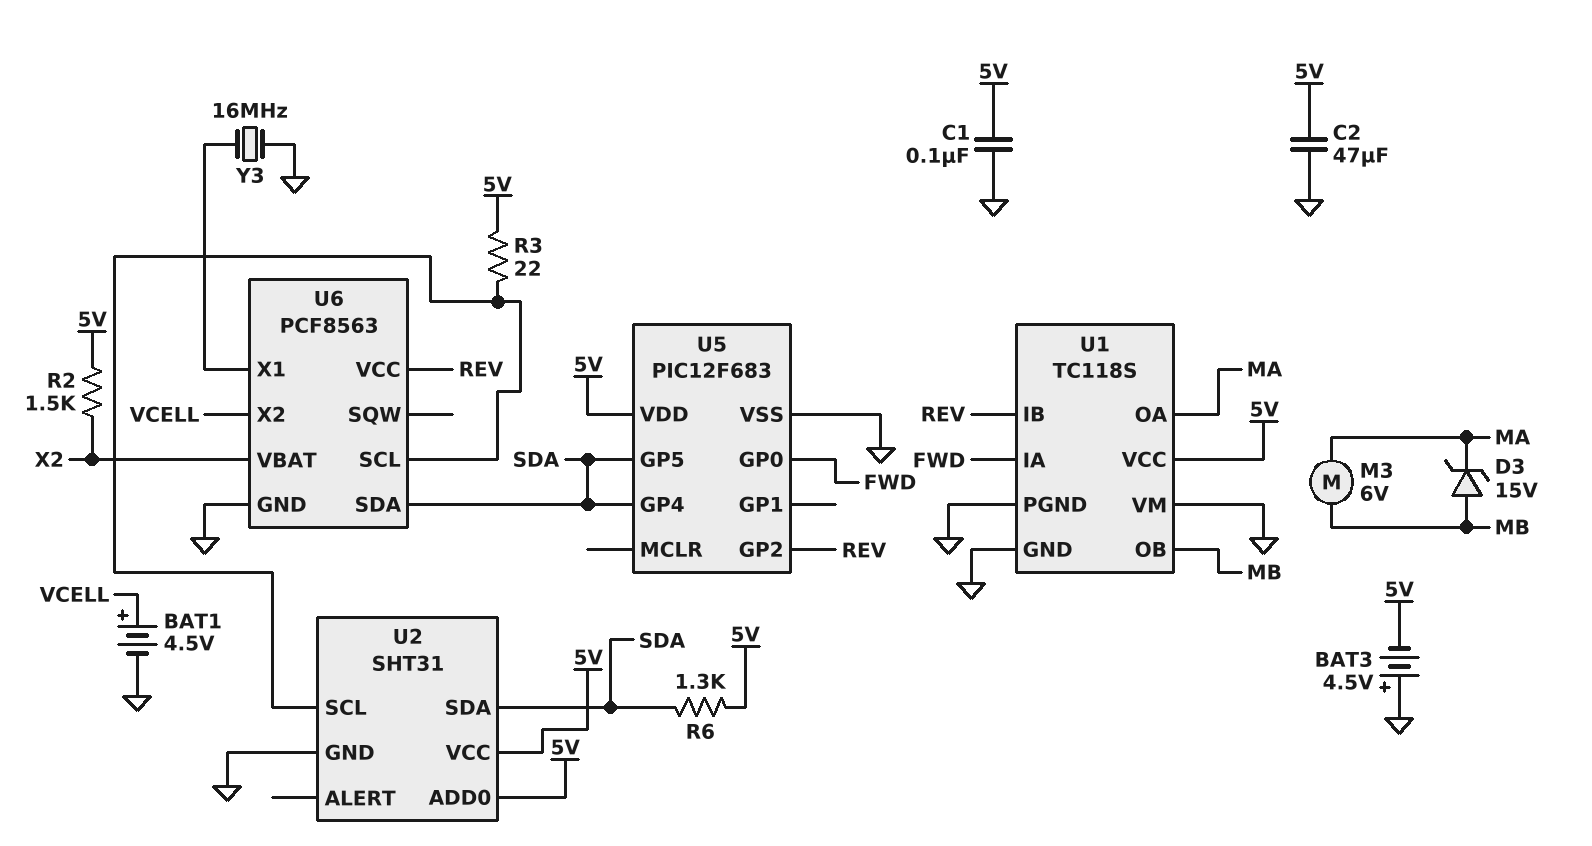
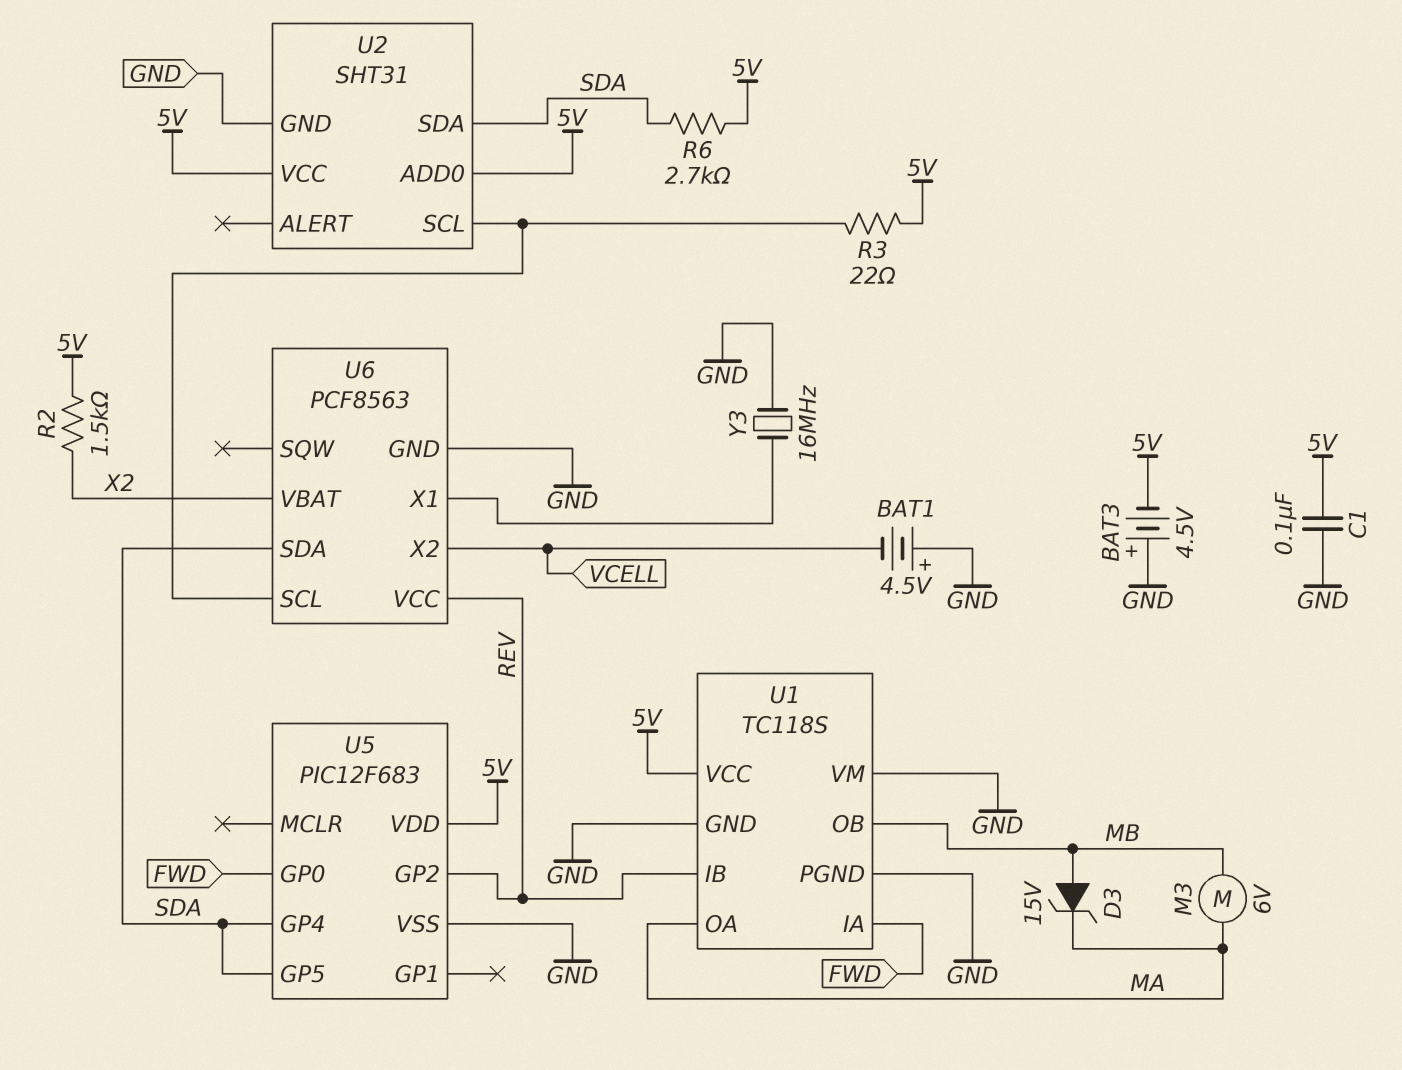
BAT1: 4.5V (plus VCELL, minus GND) -> 4.5V (plus GND, minus VCELL)
C2: 47uF (5V, GND) -> none
R6: 1.3k (5V, SDA) -> 2.7k (5V, SDA)

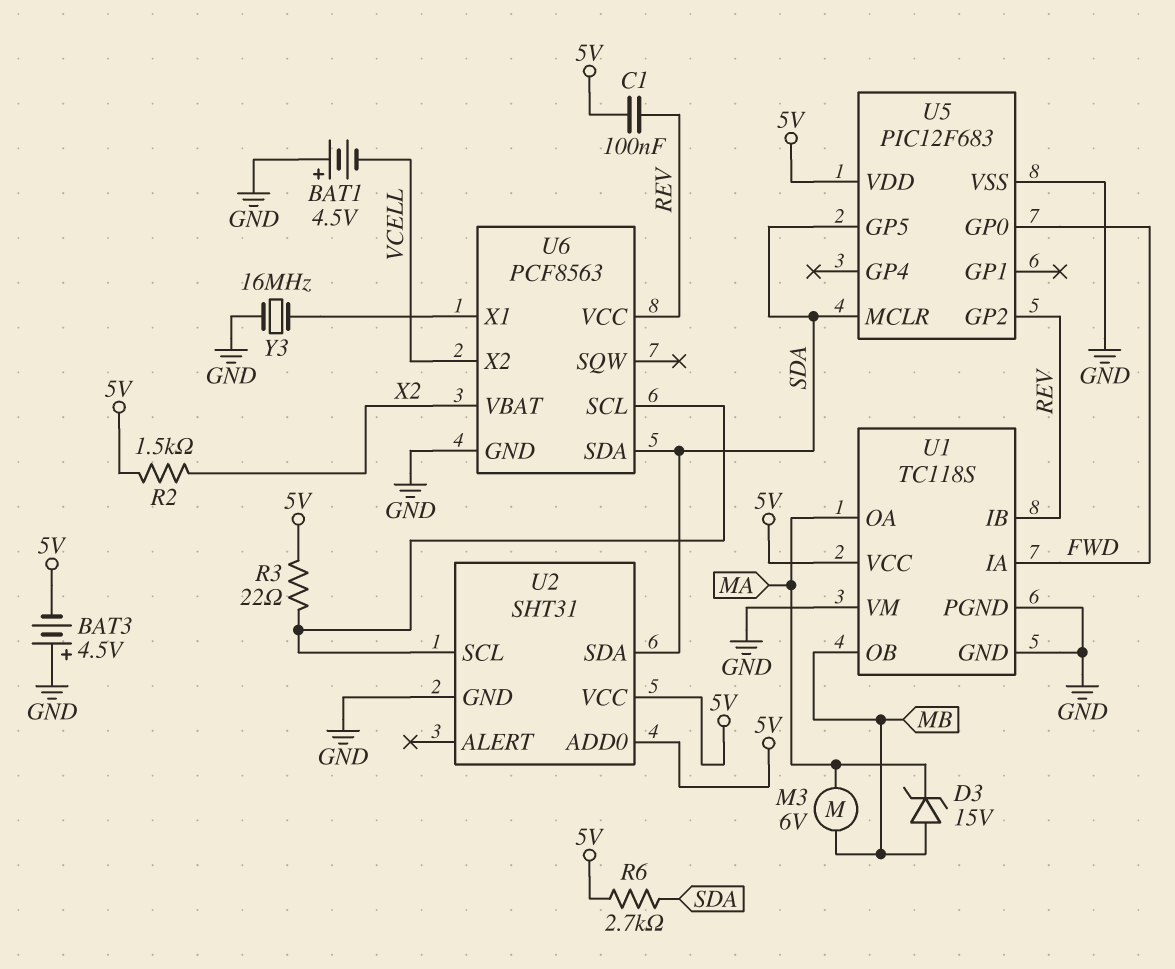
C1: 100nF (5V, GND) -> 100nF (5V, REV)
U5 pin GP4: SDA -> none
U5 pin MCLR: none -> SDA

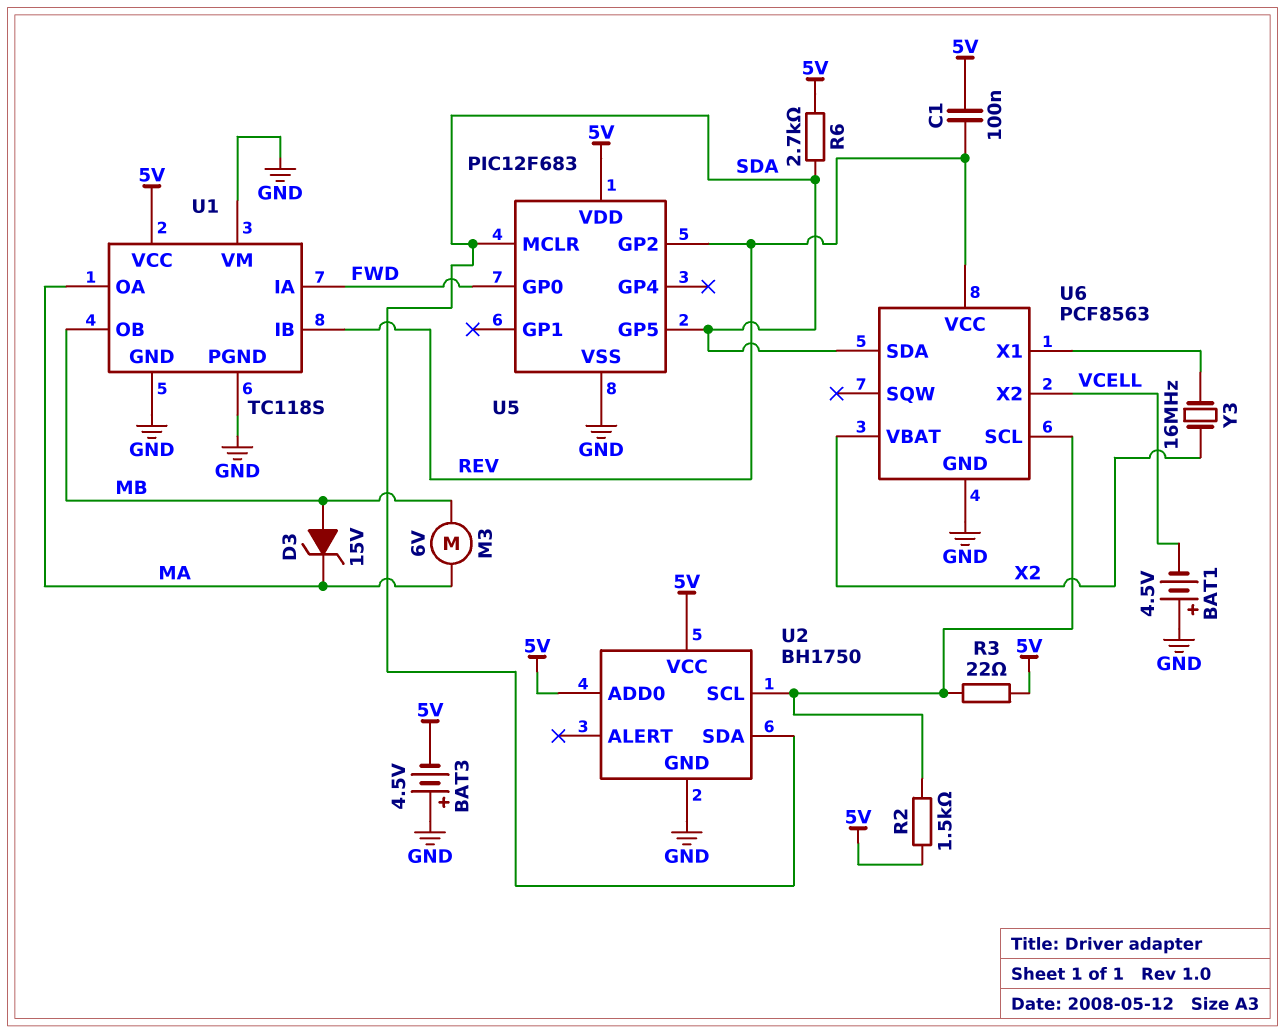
R2: 1.5k (5V, X2) -> 1.5k (5V, U2/SCL)
U2: SHT31 -> BH1750
Y3: 16MHz (GND, U6/X1) -> 16MHz (U6/X1, X2)

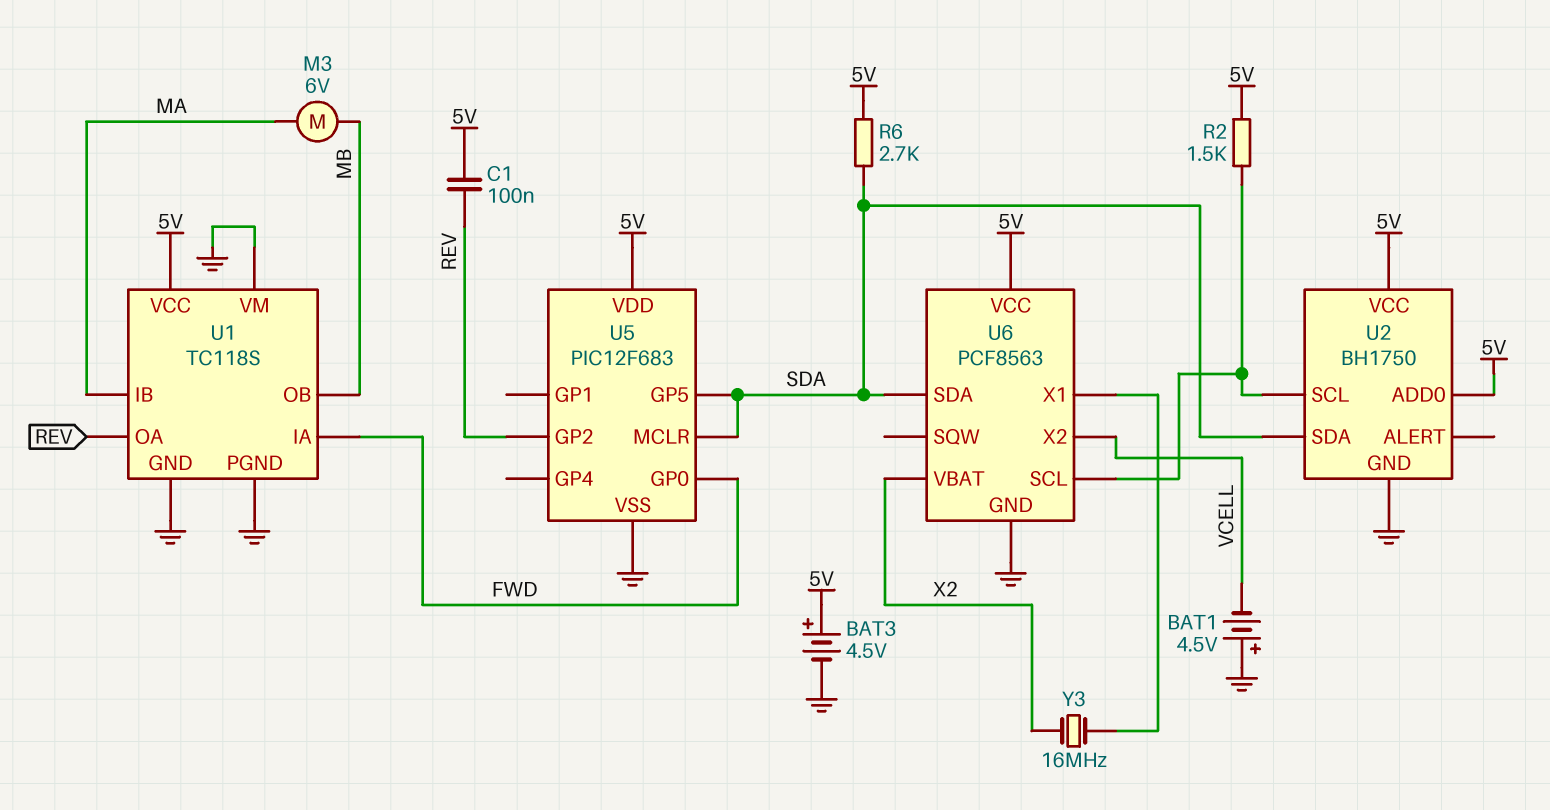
BAT3: 4.5V (plus GND, minus 5V) -> 4.5V (plus 5V, minus GND)
D3: zener 15V (A MB, K MA) -> none
R3: 22 (5V, U2/SCL) -> none
U1 pin IB: REV -> MA
U1 pin OA: MA -> REV
U6 pin VCC: REV -> 5V

